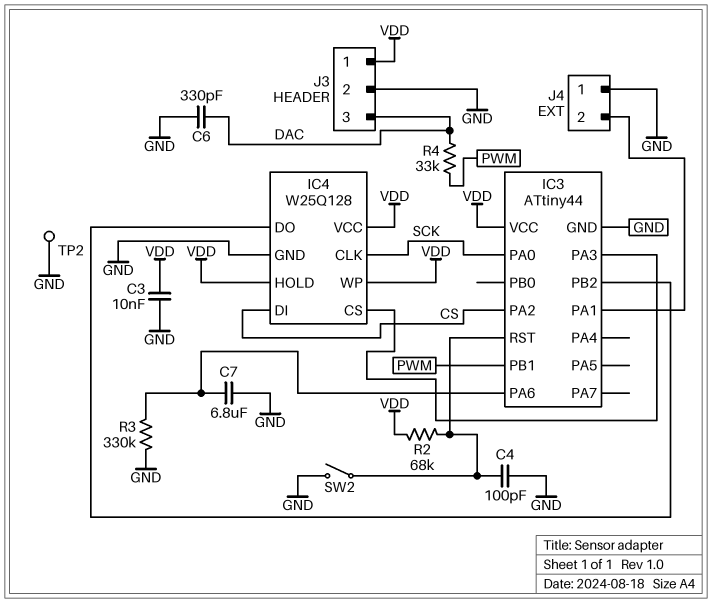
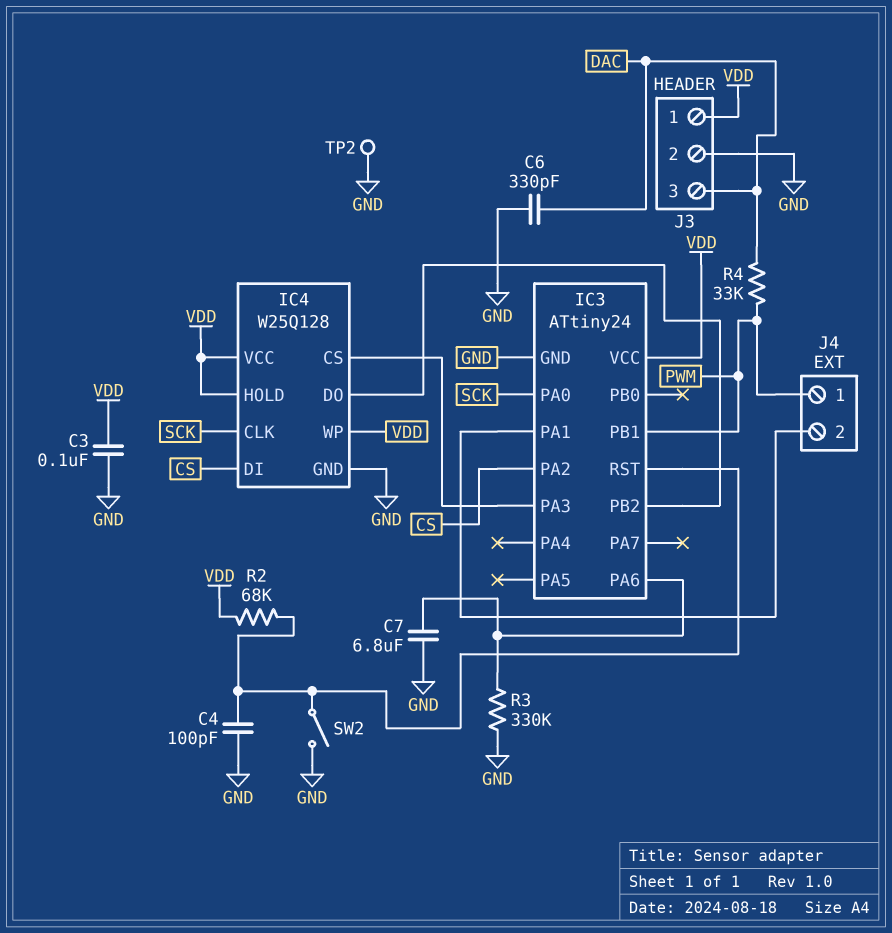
C3: 10nF (GND, VDD) -> 100nF (GND, VDD)
IC3: ATtiny44 -> ATtiny24
J4 pin 1: GND -> PWM

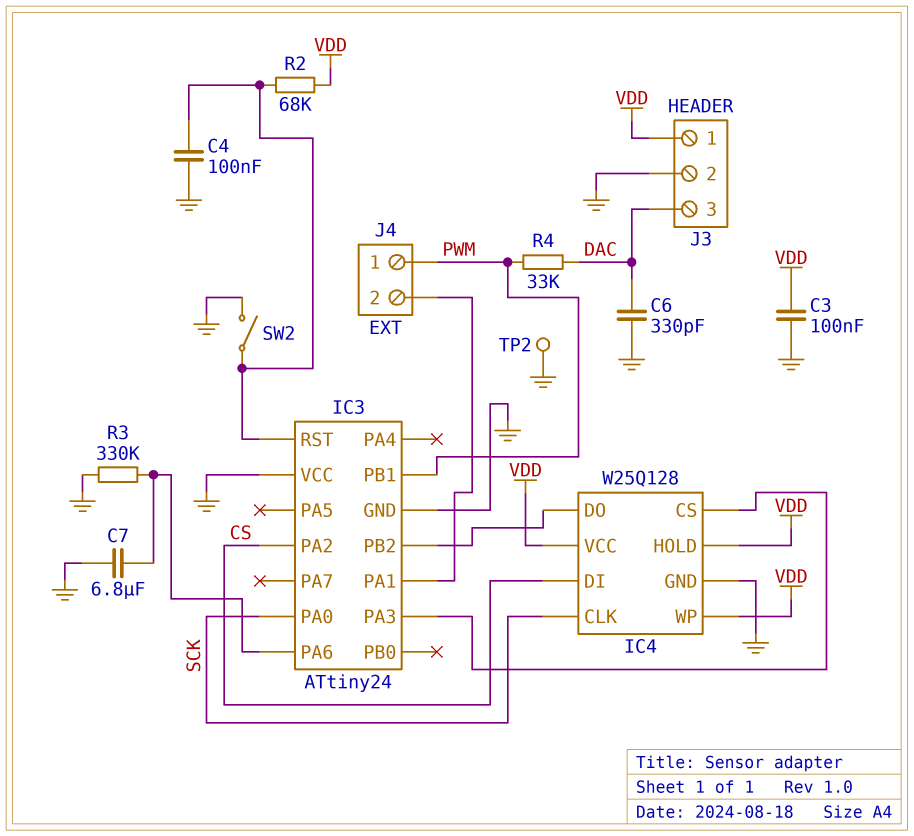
C4: 100pF (GND, IC3/RST) -> 100nF (GND, IC3/RST)
IC3 pin VCC: VDD -> GND

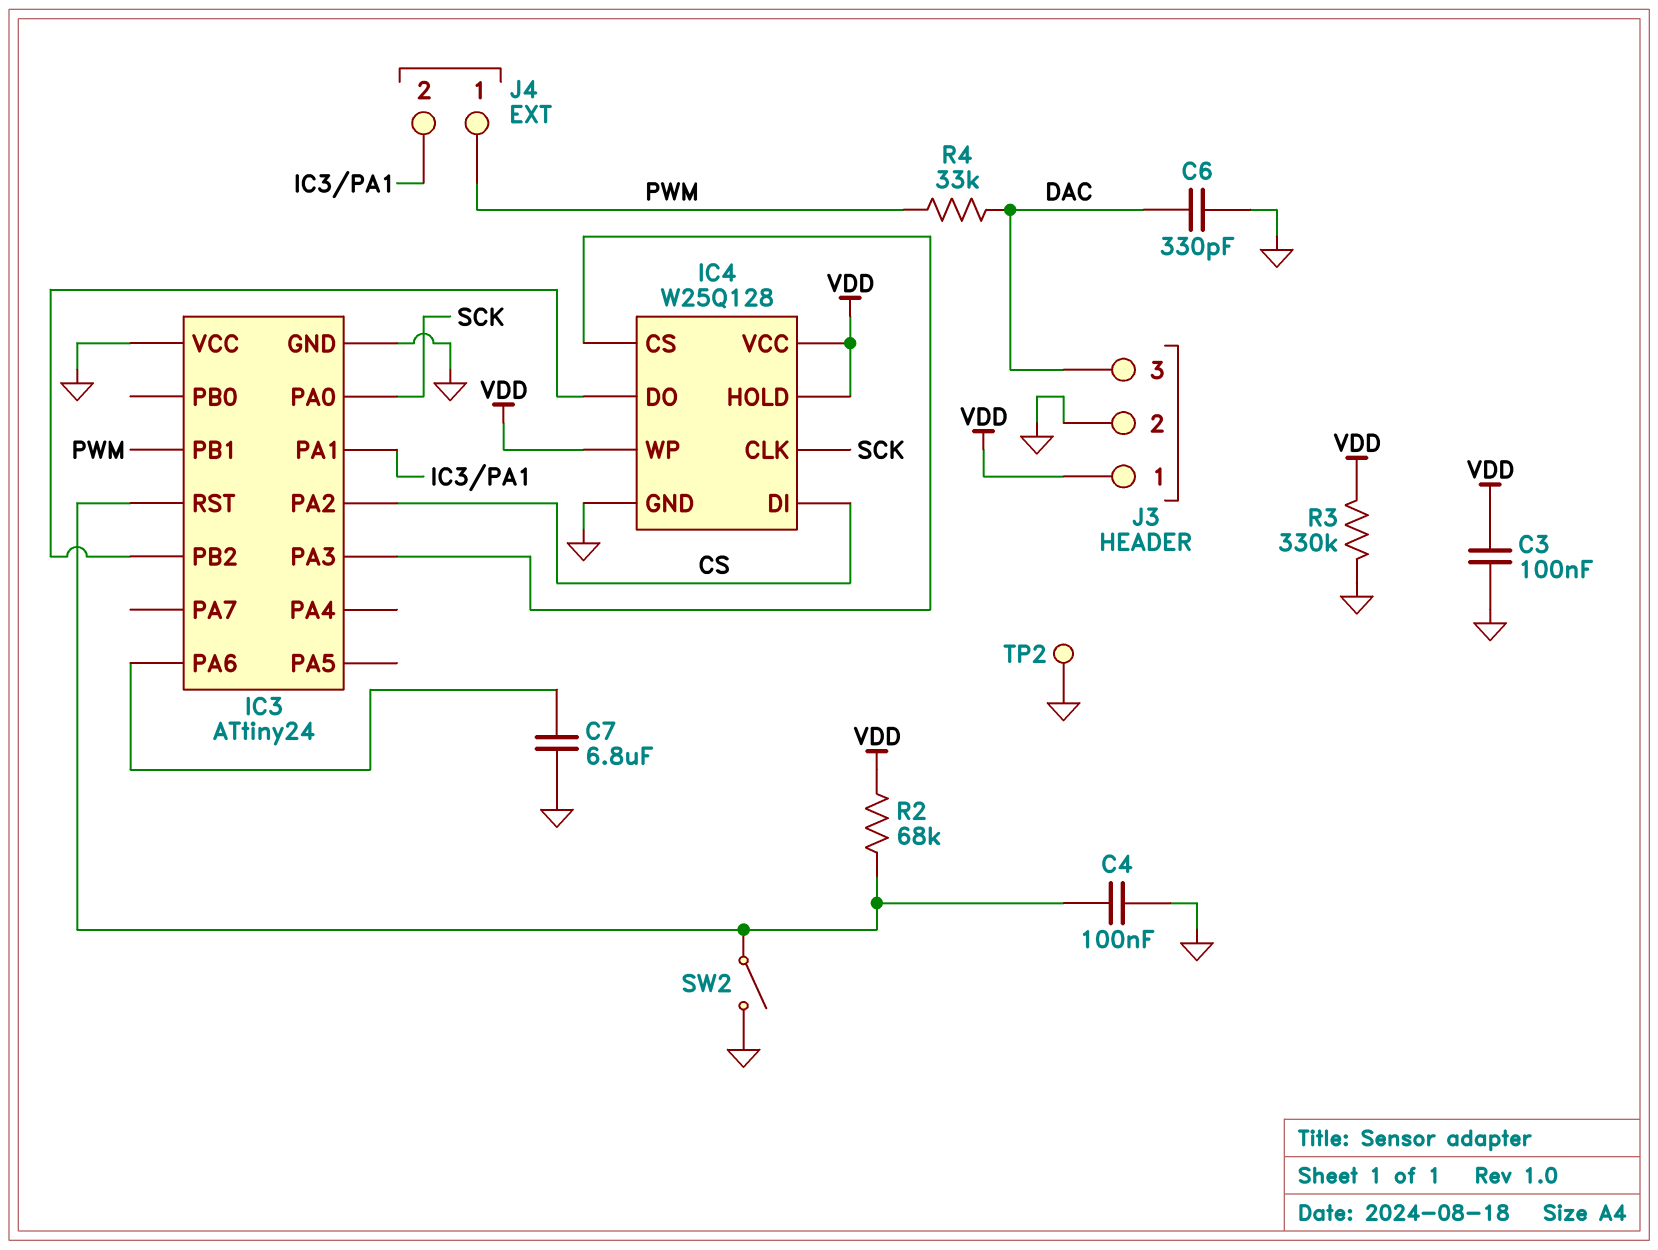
R3: 330k (GND, IC3/PA6) -> 330k (GND, VDD)

